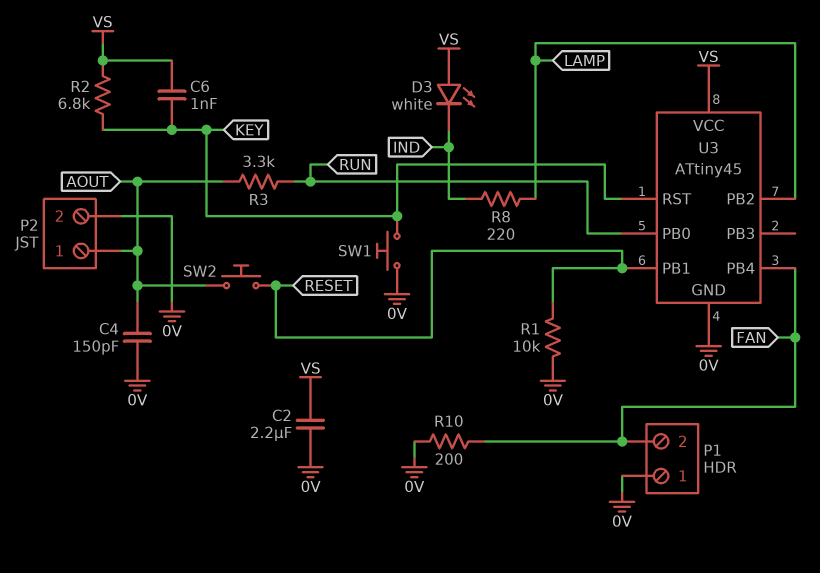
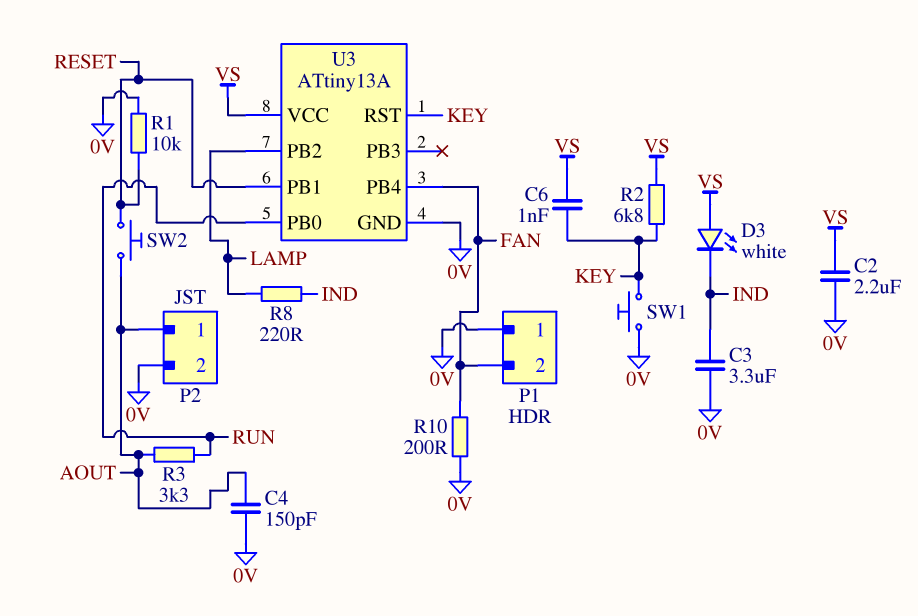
C3: none -> 3.3uF (0V, IND)
U3: ATtiny45 -> ATtiny13A

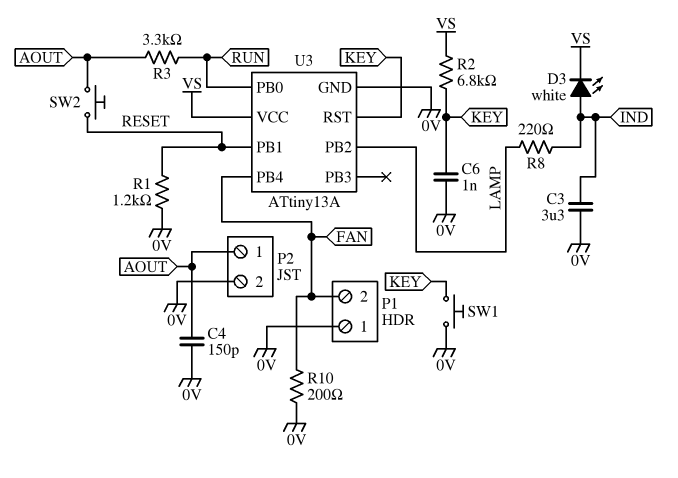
C2: 2.2uF (0V, VS) -> none
C6: 1nF (KEY, VS) -> 1nF (0V, KEY)
D3: LED white (A VS, K IND) -> LED white (A IND, K VS)
R1: 10k (0V, RESET) -> 1.2k (0V, RESET)

